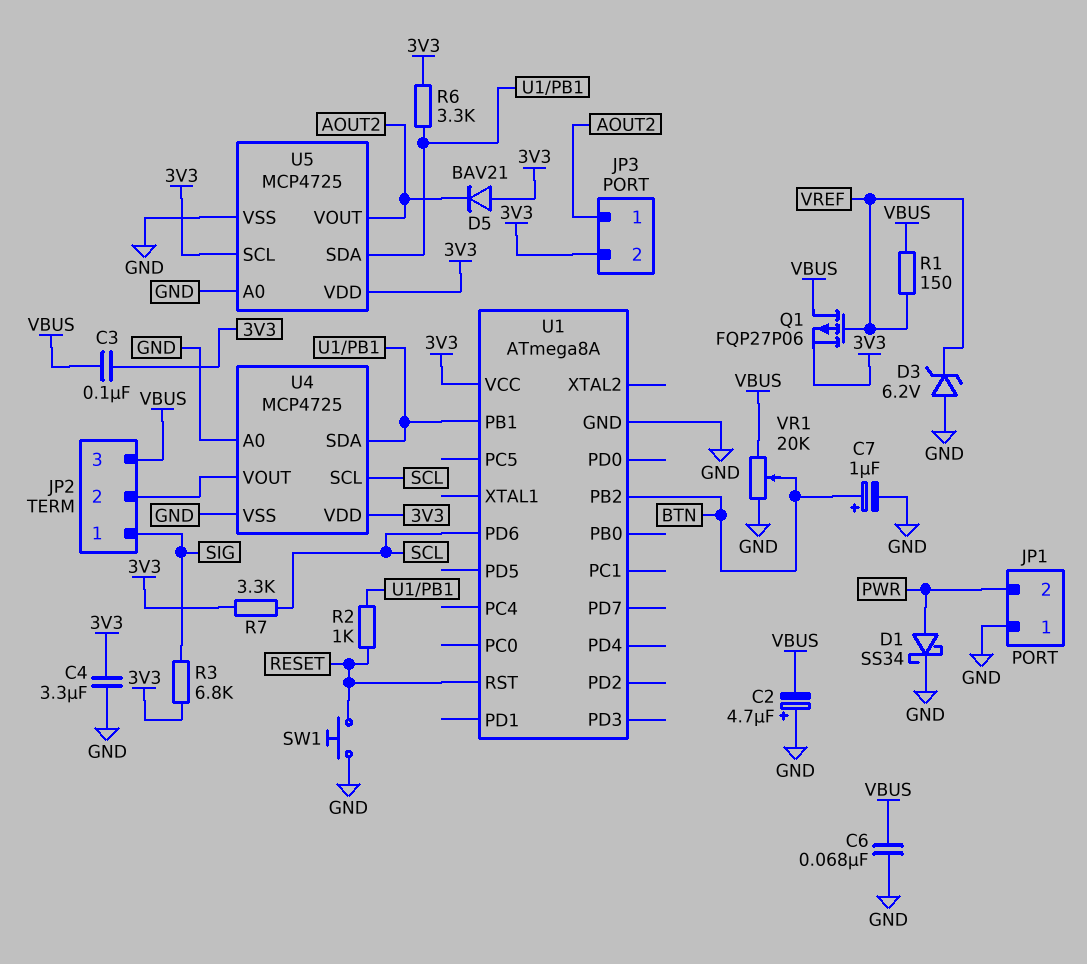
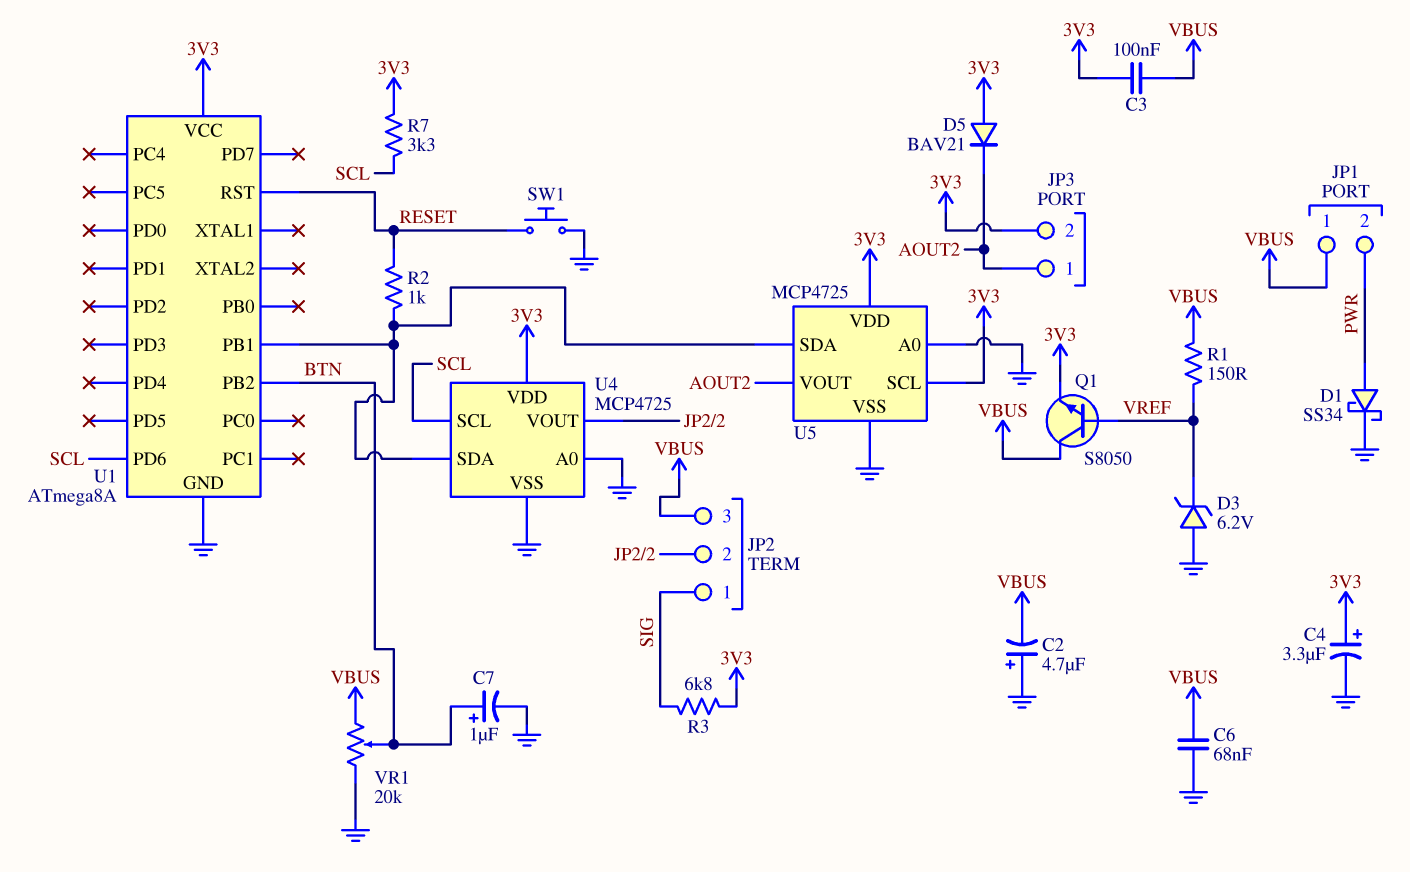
C4: 3.3uF (3V3, GND) -> 3.3uF (plus 3V3, minus GND)
JP1 pin 1: GND -> VBUS
Q1: PMOS FQP27P06 (G VREF, D VBUS, S 3V3) -> NPN S8050 (B VREF, C VBUS, E 3V3)
R6: 3.3k (3V3, U1/PB1) -> none

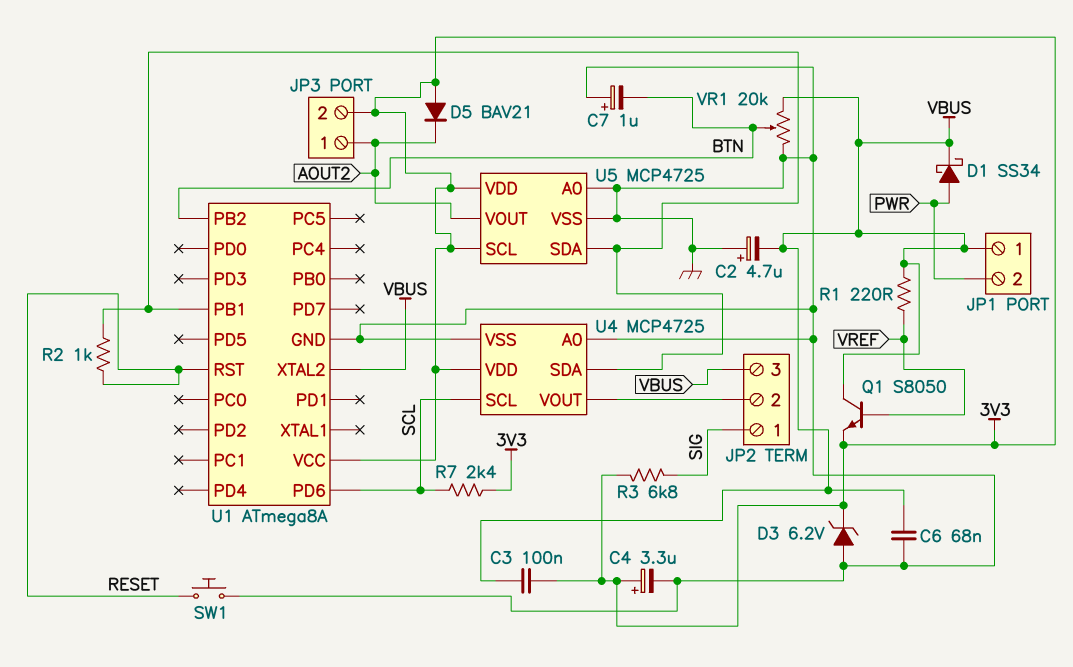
C7: 1uF (plus BTN, minus GND) -> 1uF (plus GND, minus BTN)
D1: schottky SS34 (A PWR, K GND) -> schottky SS34 (A PWR, K VBUS)
D3: zener 6.2V (A GND, K VREF) -> zener 6.2V (A GND, K 3V3)
R1: 150 (VBUS, VREF) -> 220 (VBUS, VREF)
R7: 3.3k (3V3, SCL) -> 2.4k (3V3, SCL)
U1 pin XTAL2: none -> VBUS

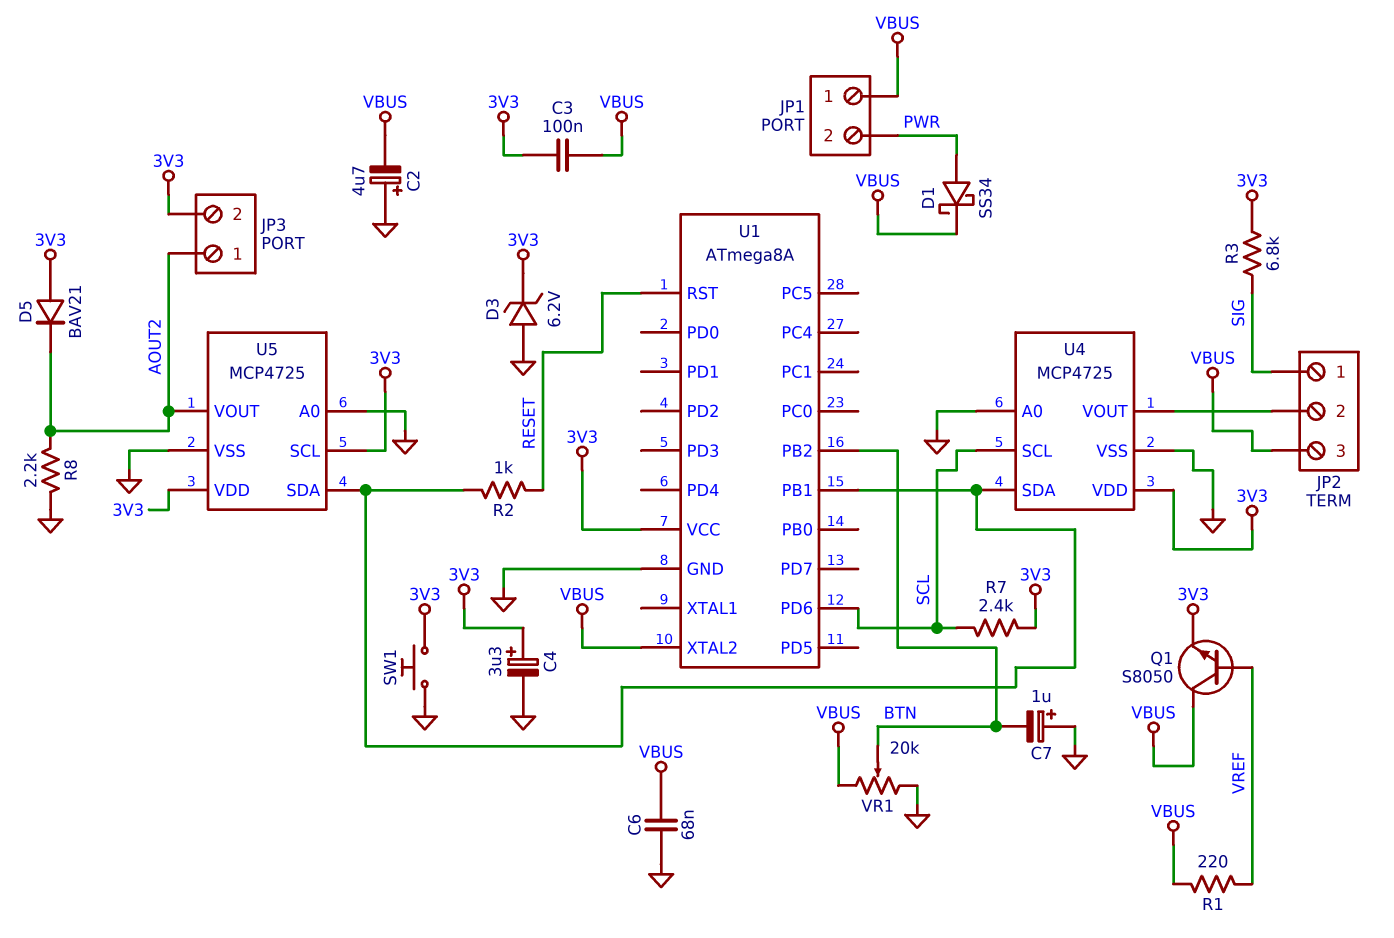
R8: none -> 2.2k (AOUT2, GND)
SW1: button (GND, RESET) -> button (3V3, GND)

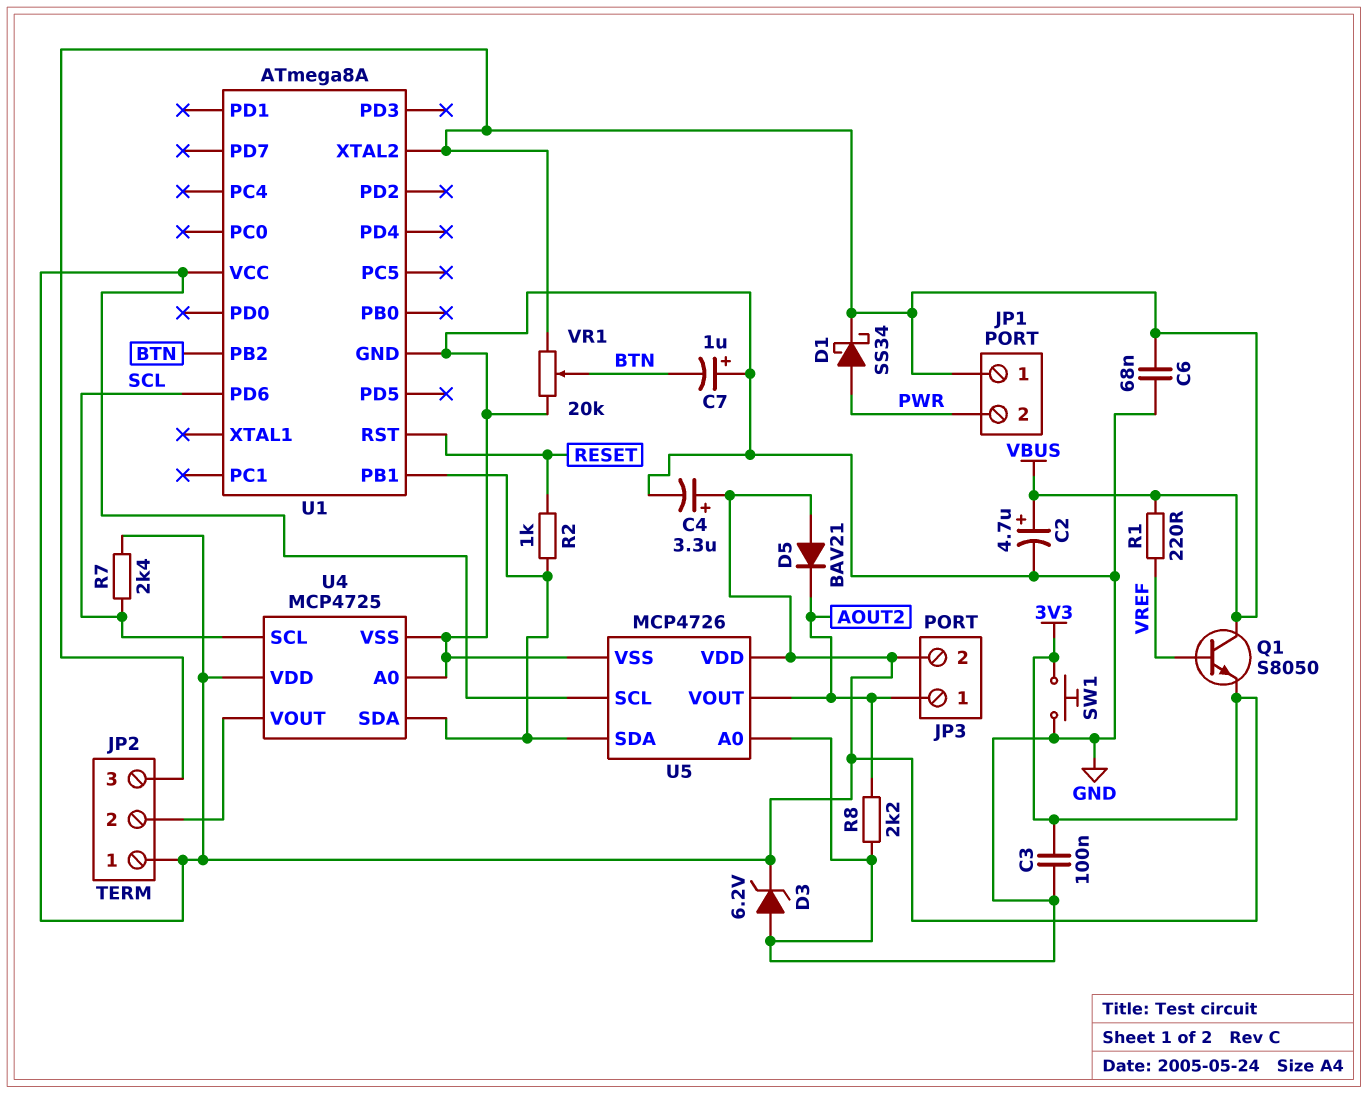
C2: 4.7uF (plus GND, minus VBUS) -> 4.7uF (plus VBUS, minus GND)
C3: 100nF (3V3, VBUS) -> 100nF (3V3, GND)
JP2 pin 1: SIG -> 3V3
R3: 6.8k (3V3, SIG) -> none
U5: MCP4725 -> MCP4726

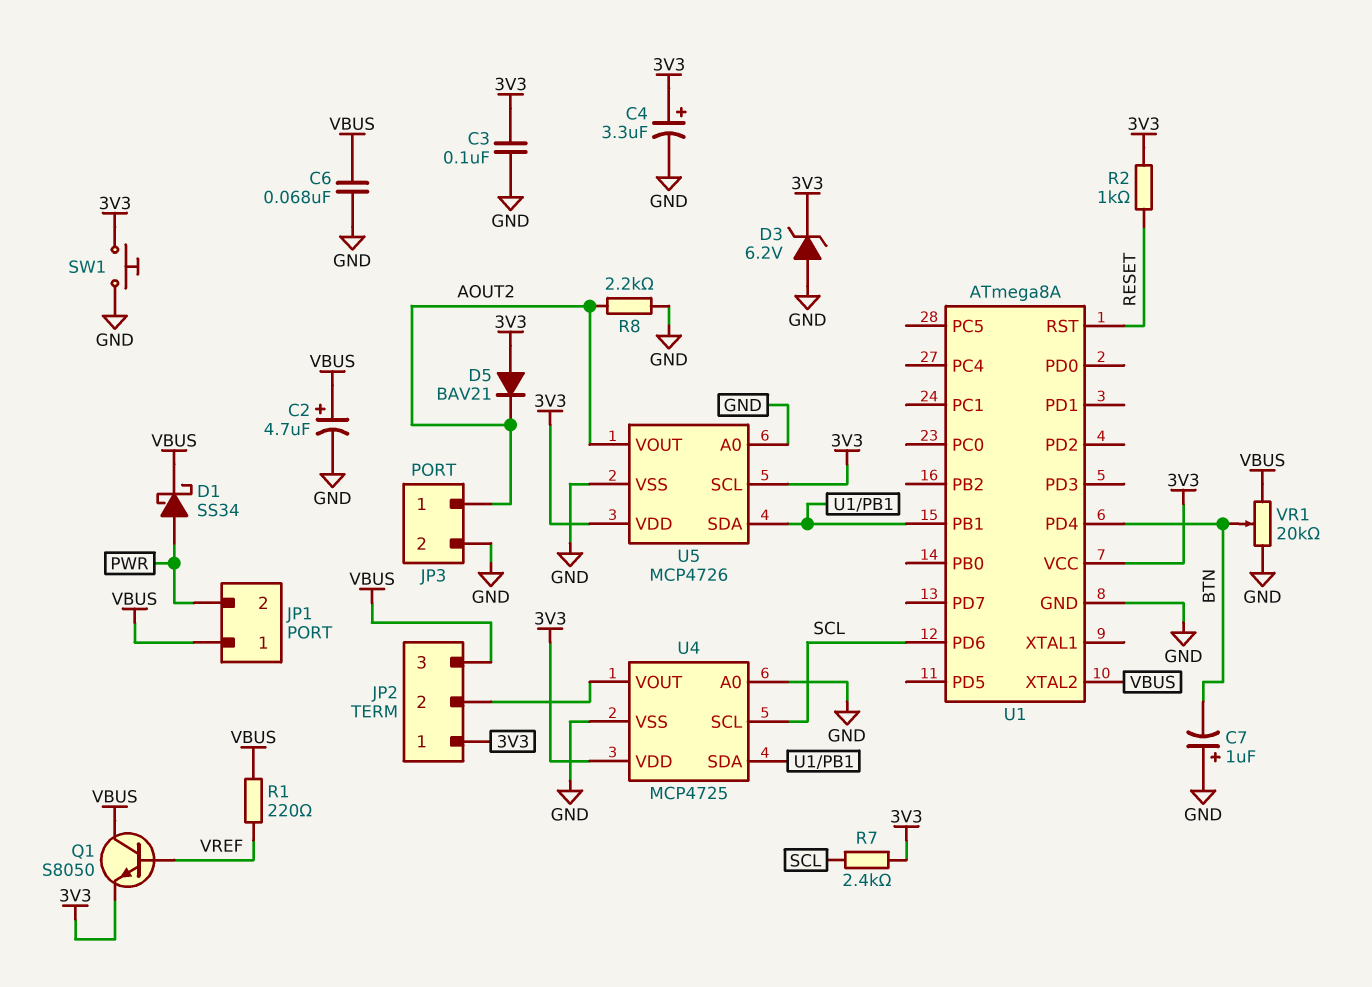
JP3 pin 2: 3V3 -> GND
R2: 1k (RESET, U1/PB1) -> 1k (3V3, RESET)
U1 pin PB2: BTN -> none
U1 pin PD4: none -> BTN

